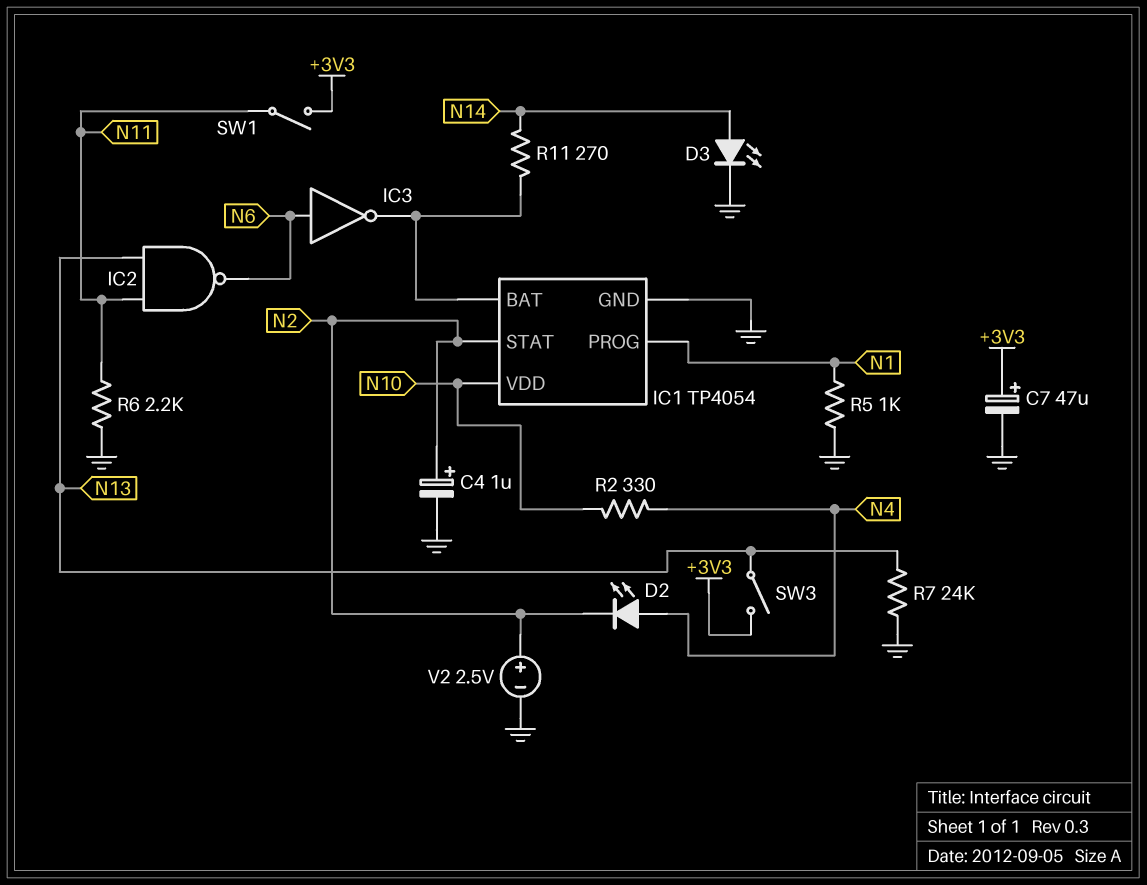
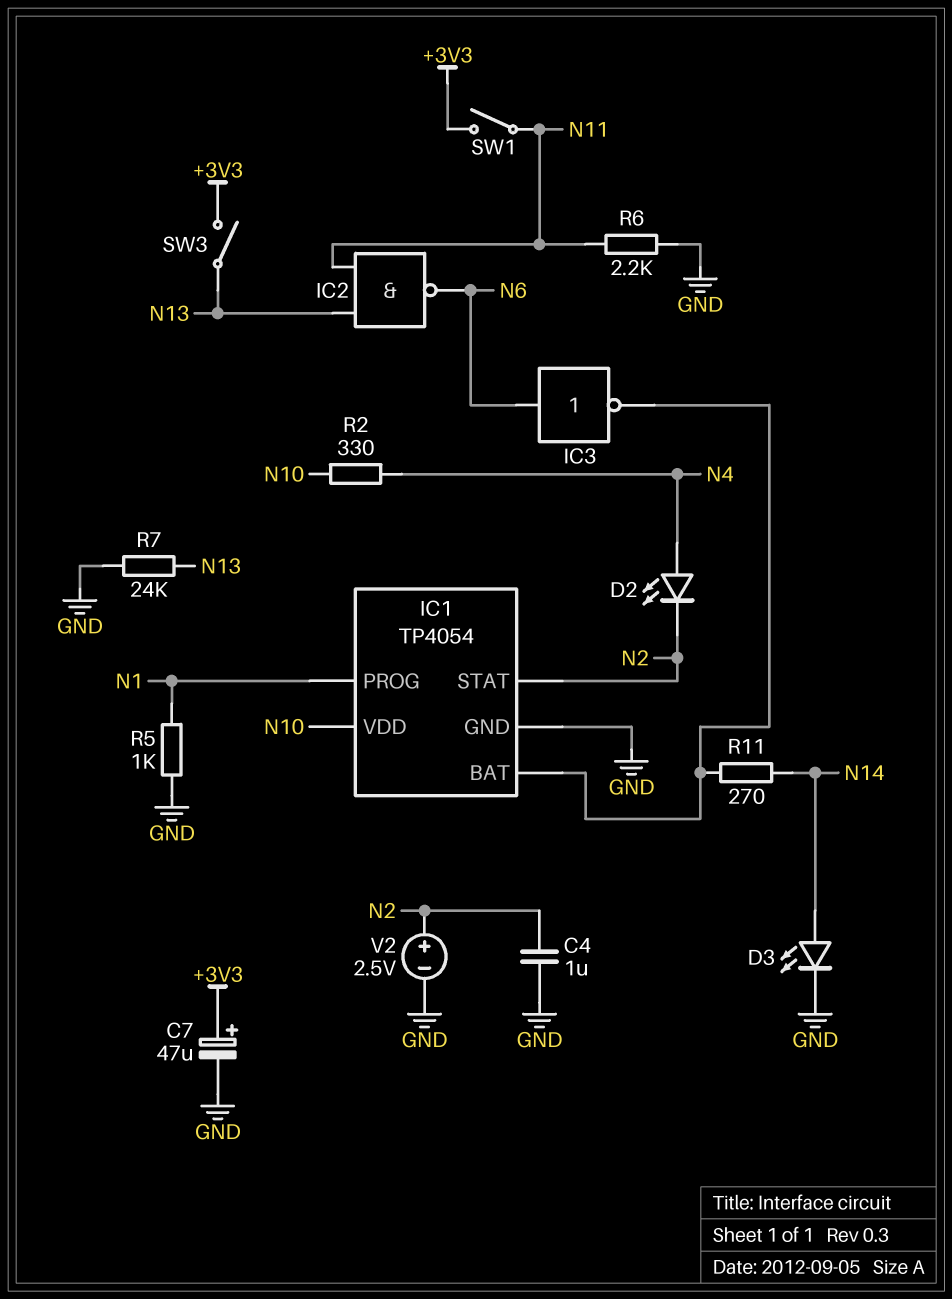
C4: 1uF (plus N2, minus GND) -> 1uF (GND, N2)

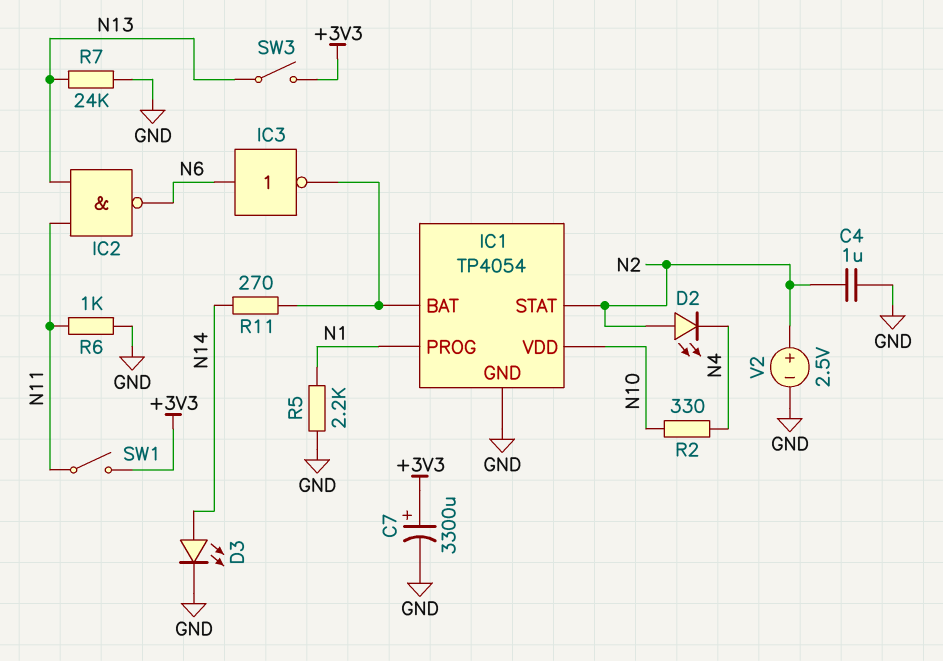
C7: 47uF (plus +3V3, minus GND) -> 3300uF (plus +3V3, minus GND)
D2: LED (A N4, K N2) -> LED (A N2, K N4)
R5: 1k (GND, N1) -> 2.2k (GND, N1)
R6: 2.2k (GND, N11) -> 1k (GND, N11)

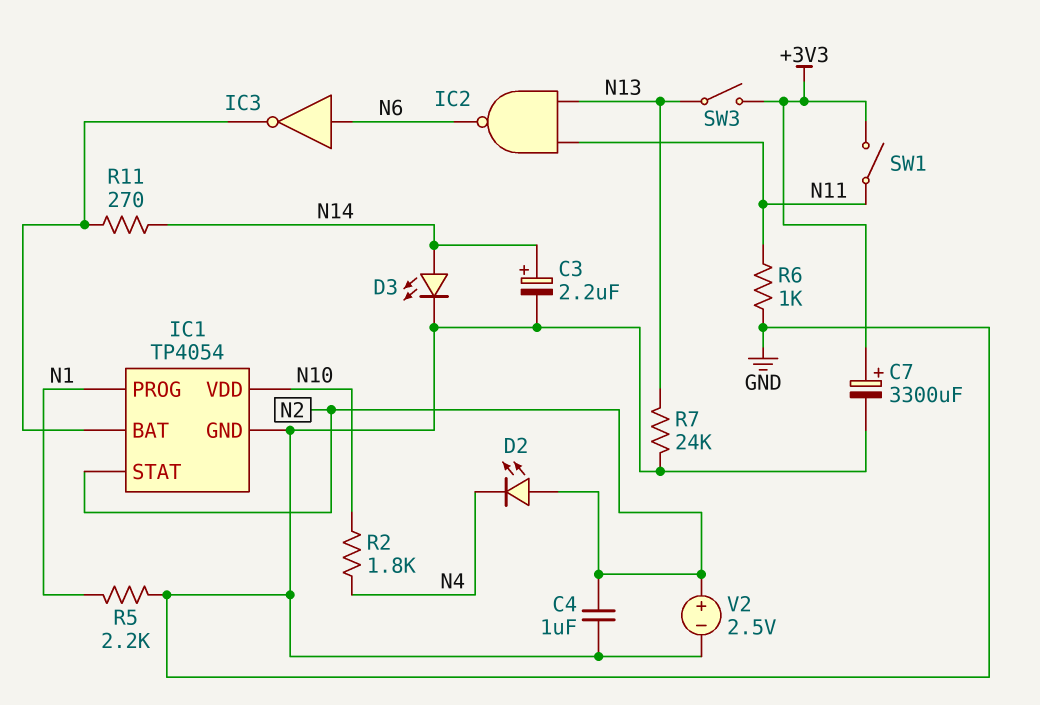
C3: none -> 2.2uF (plus N14, minus GND)
R2: 330 (N4, N10) -> 1.8k (N4, N10)

